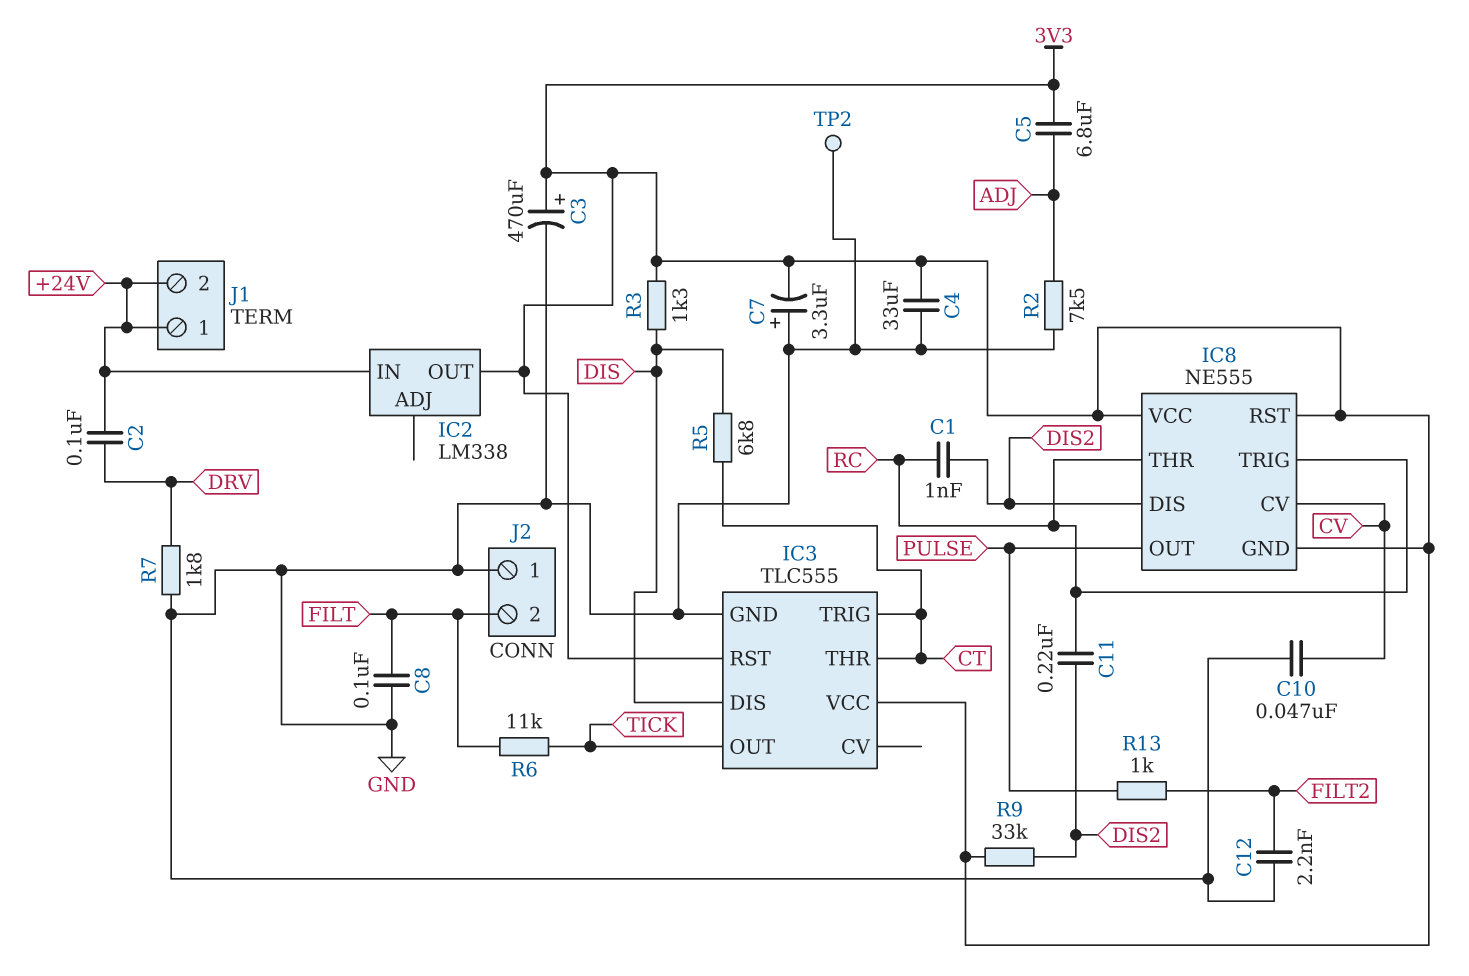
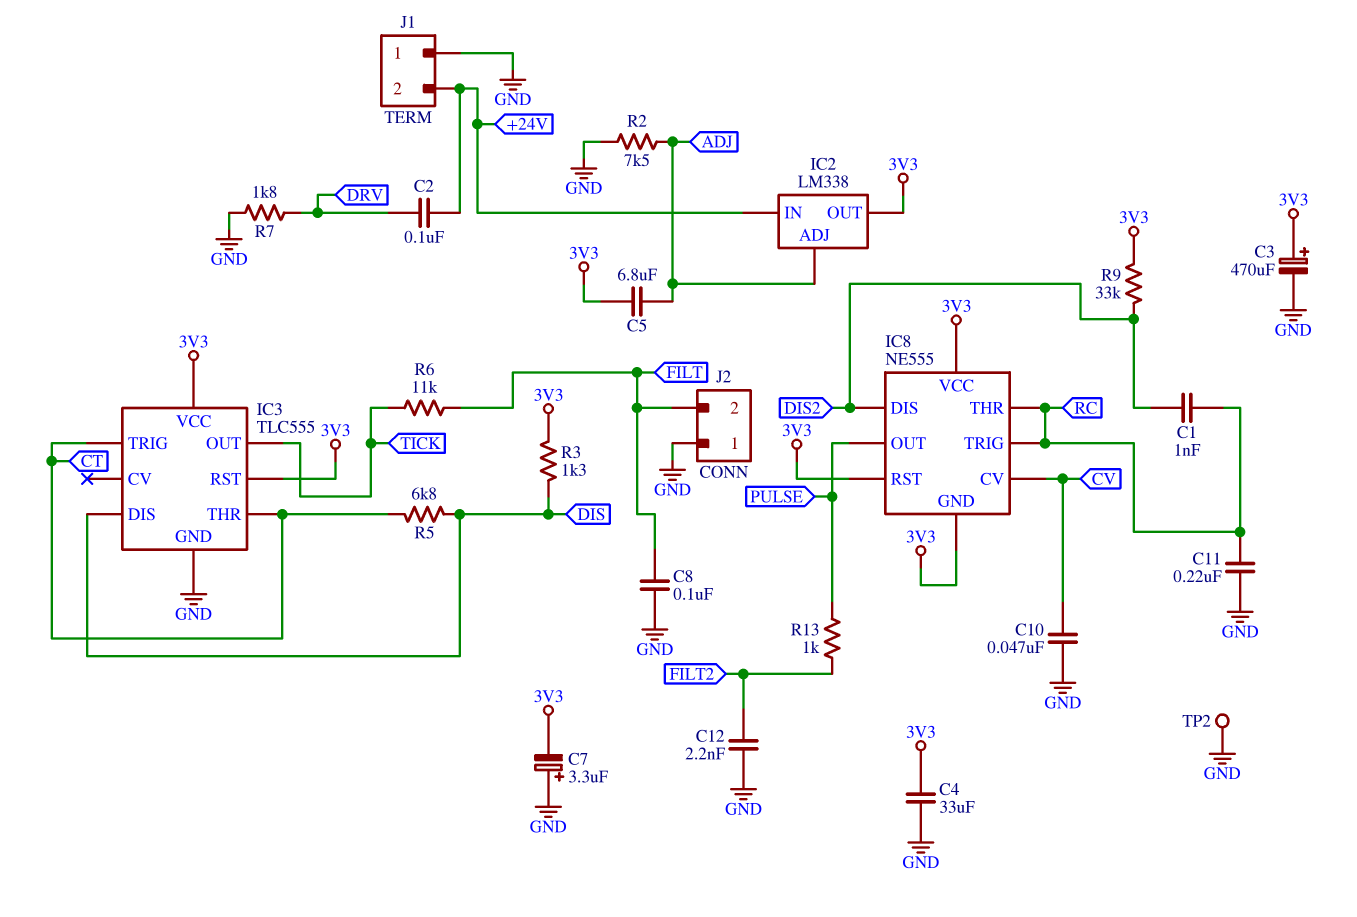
C11: 220nF (DIS2, RC) -> 220nF (GND, RC)
IC2 pin ADJ: none -> ADJ
J1 pin 1: +24V -> GND

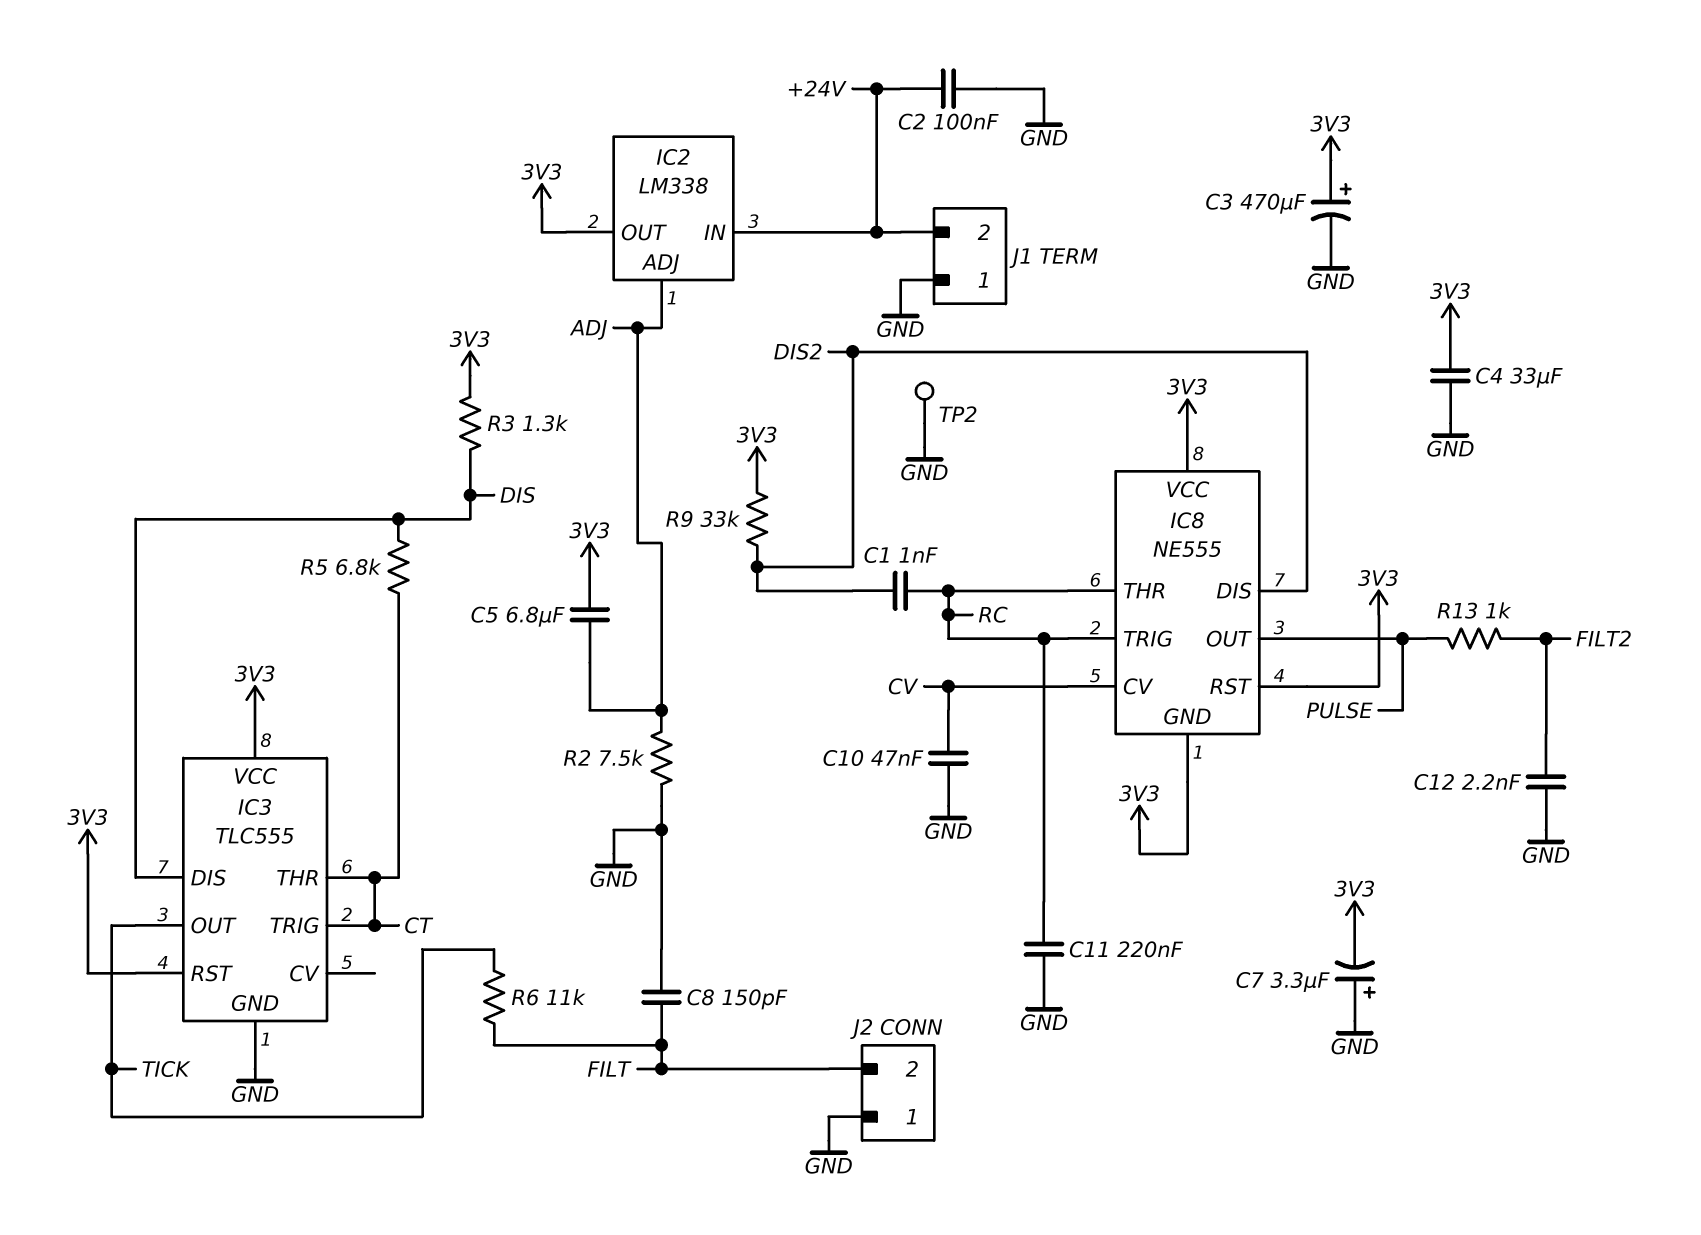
C2: 100nF (+24V, DRV) -> 100nF (+24V, GND)
C8: 100nF (FILT, GND) -> 150pF (FILT, GND)
R7: 1.8k (DRV, GND) -> none

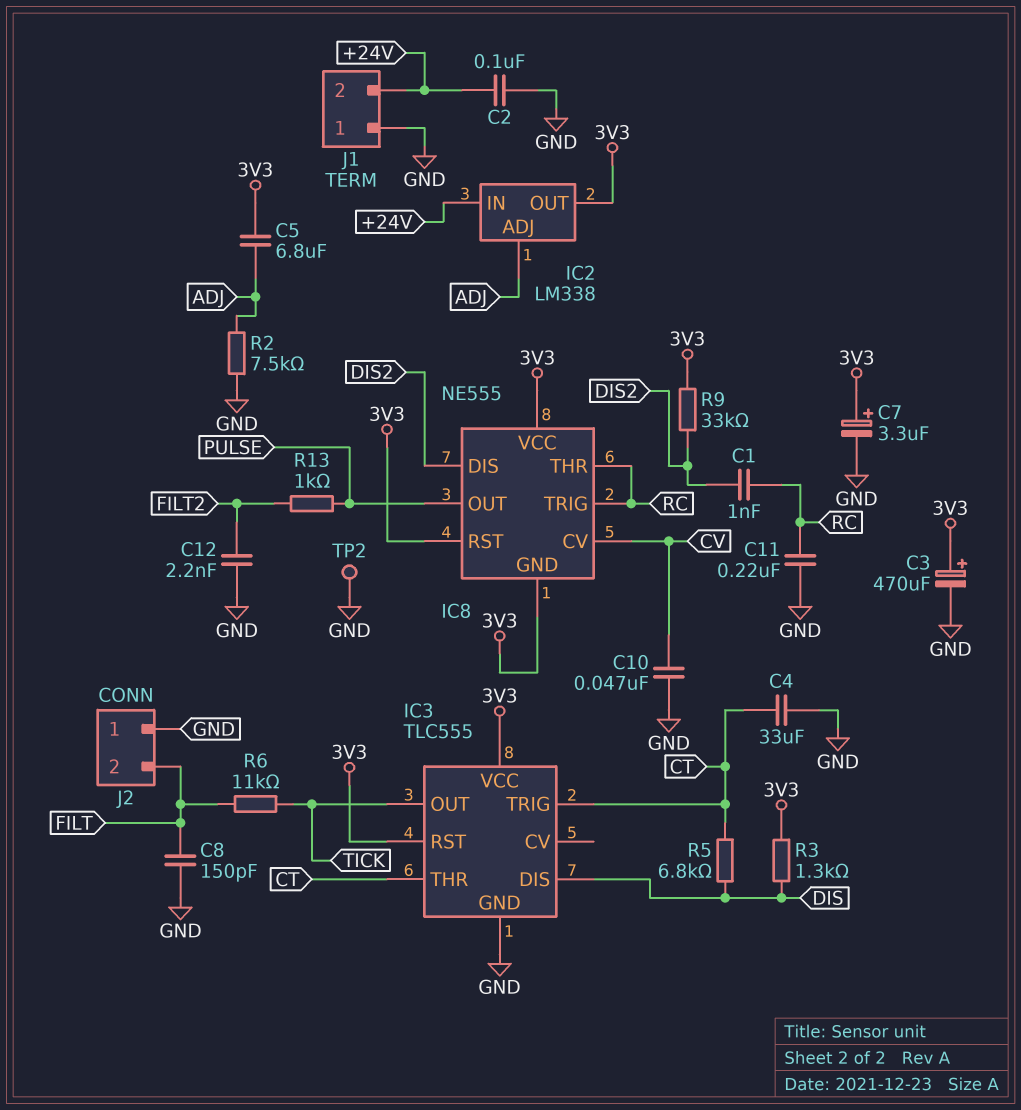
C4: 33uF (3V3, GND) -> 33uF (CT, GND)
C7: 3.3uF (plus GND, minus 3V3) -> 3.3uF (plus 3V3, minus GND)

